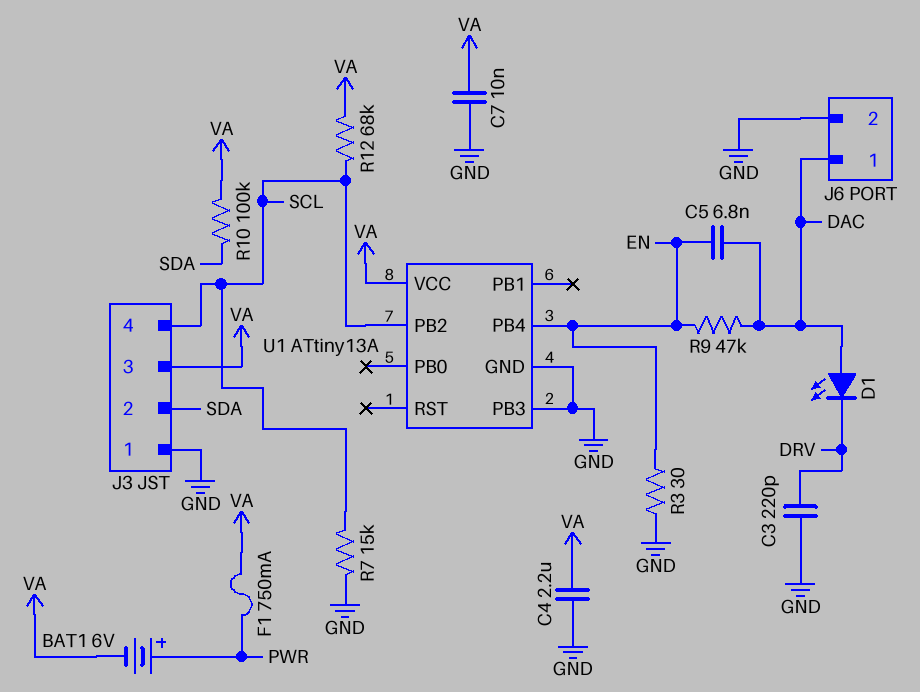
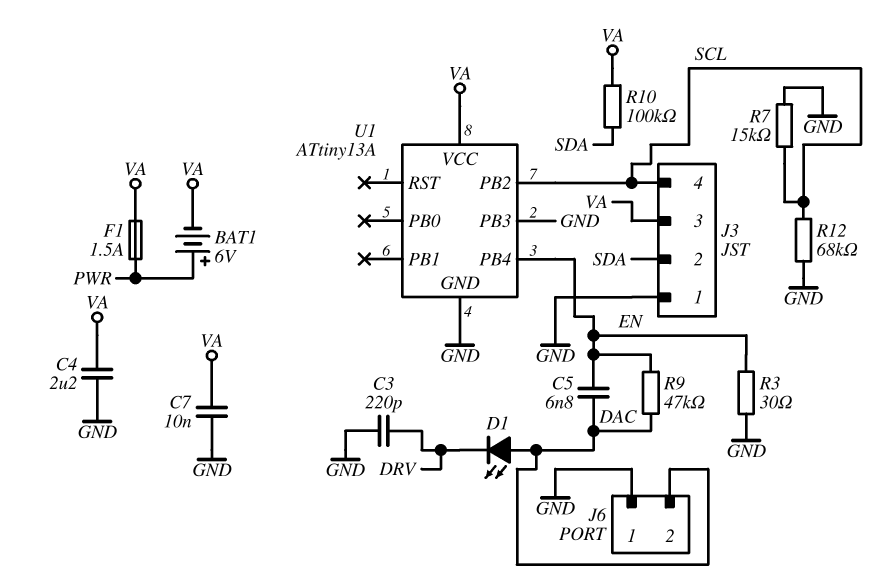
F1: 750mA (PWR, VA) -> 1.5A (PWR, VA)
J6 pin 1: DAC -> GND
J6 pin 2: GND -> DAC
R12: 68k (SCL, VA) -> 68k (GND, SCL)

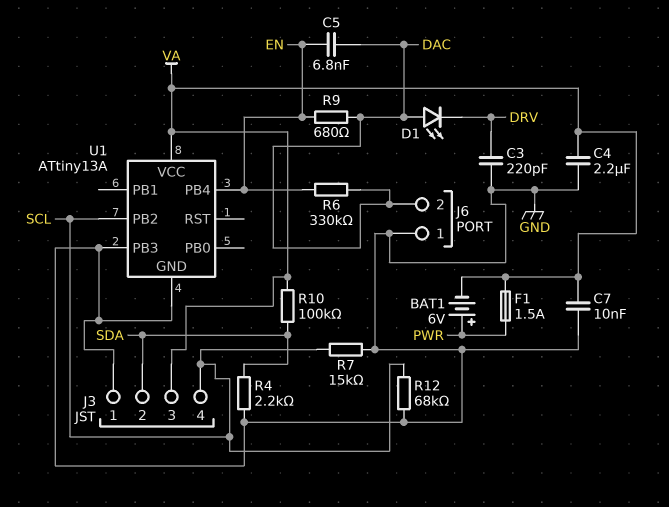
R3: 30 (EN, GND) -> none
R4: none -> 2.2k (GND, SDA)
R6: none -> 330k (DAC, EN)
R9: 47k (DAC, EN) -> 680 (DAC, EN)

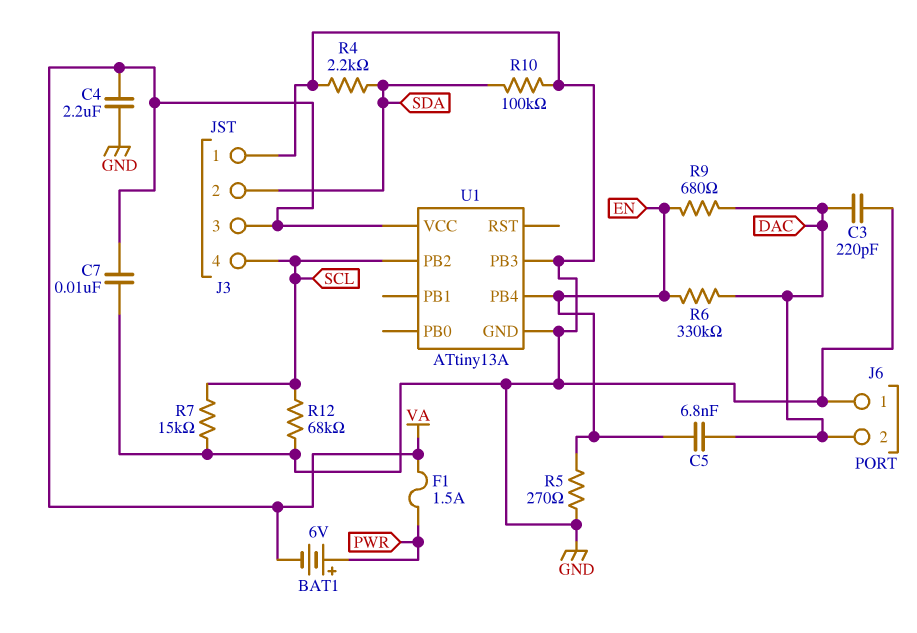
C3: 220pF (DRV, GND) -> 220pF (DAC, GND)
D1: LED (A DAC, K DRV) -> none
R5: none -> 270 (EN, GND)
R10: 100k (SDA, VA) -> 100k (GND, SDA)

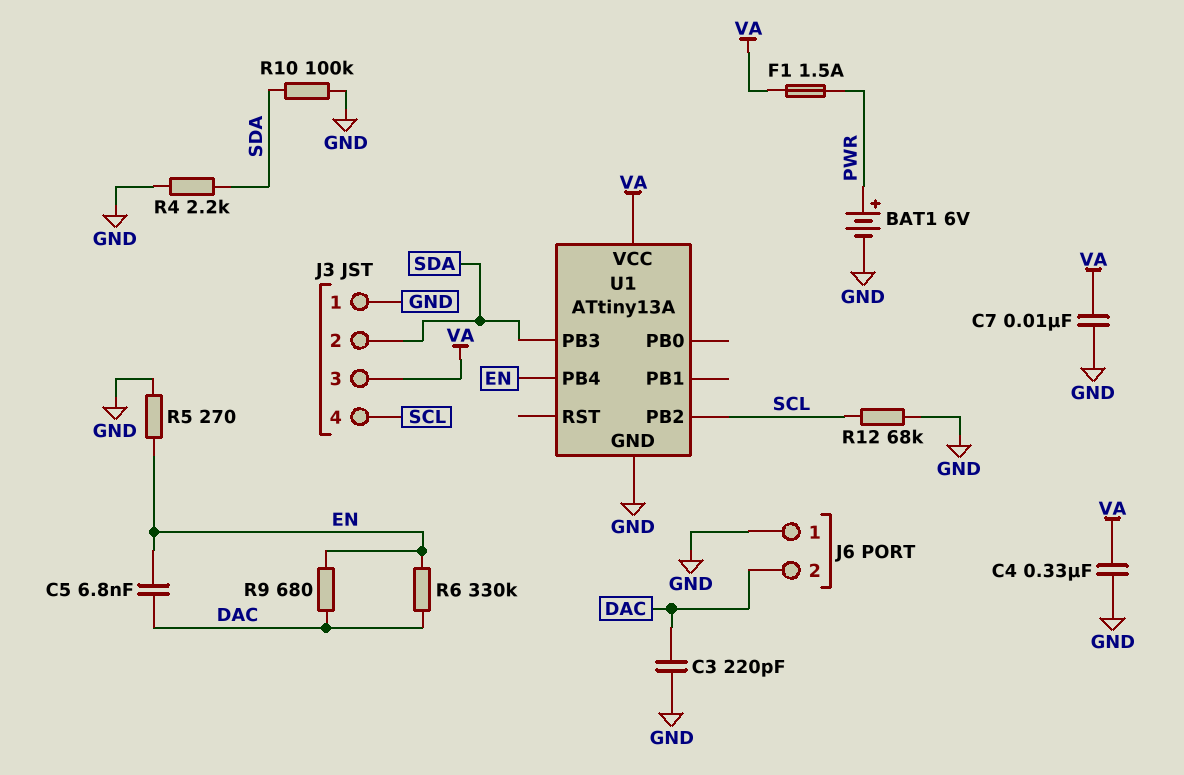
BAT1: 6V (plus PWR, minus VA) -> 6V (plus PWR, minus GND)
C4: 2.2uF (GND, VA) -> 330nF (GND, VA)
R7: 15k (GND, SCL) -> none
U1 pin PB3: GND -> SDA

